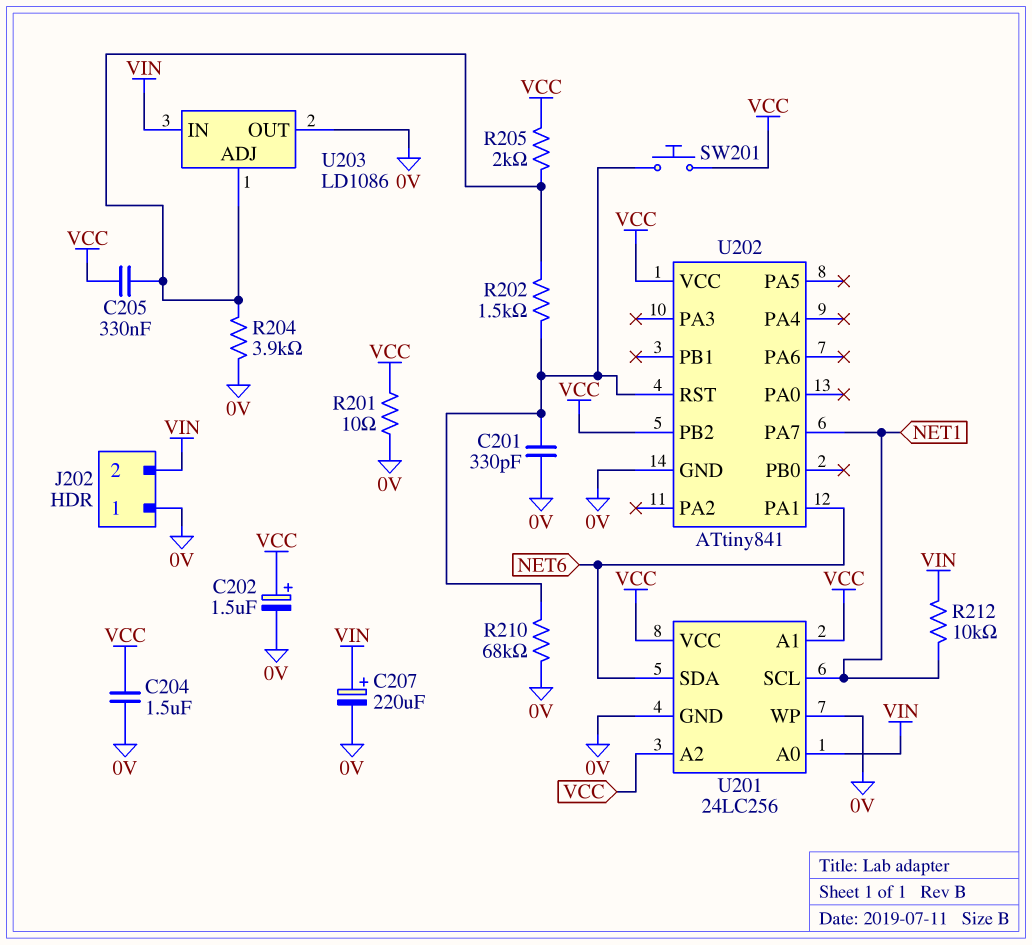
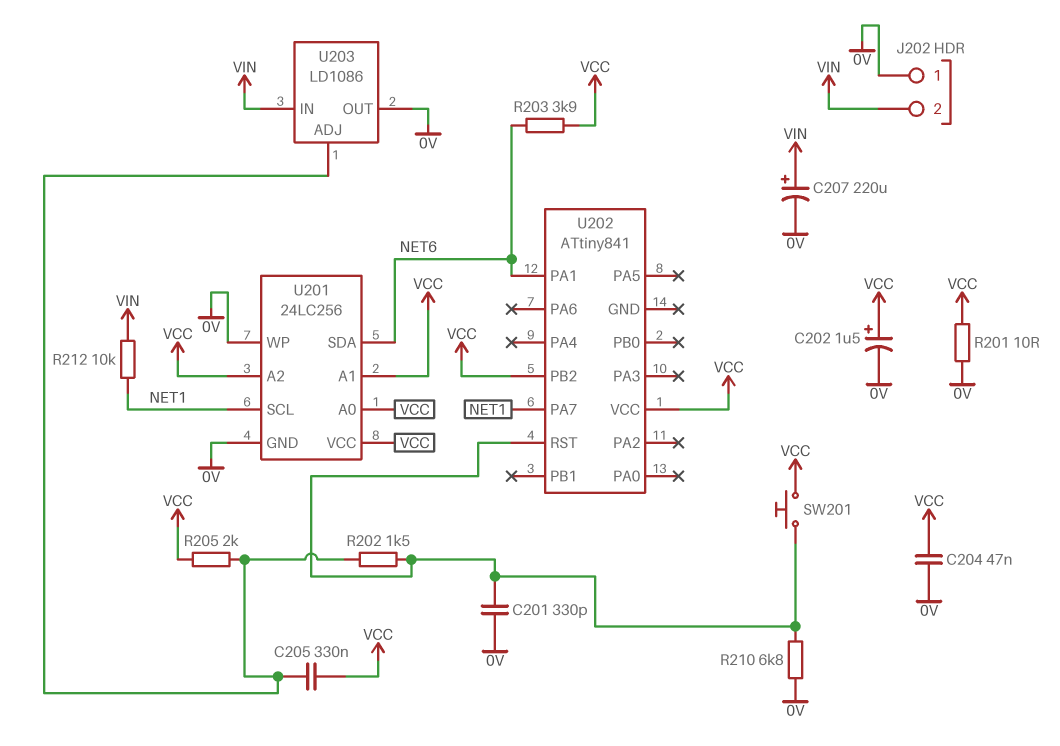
C204: 1.5uF (0V, VCC) -> 47nF (0V, VCC)
R203: none -> 3.9k (NET6, VCC)
R204: 3.9k (0V, U203/ADJ) -> none
R210: 68k (0V, U202/RST) -> 6.8k (0V, U202/RST)
U201 pin A0: VIN -> VCC
U202 pin GND: 0V -> none

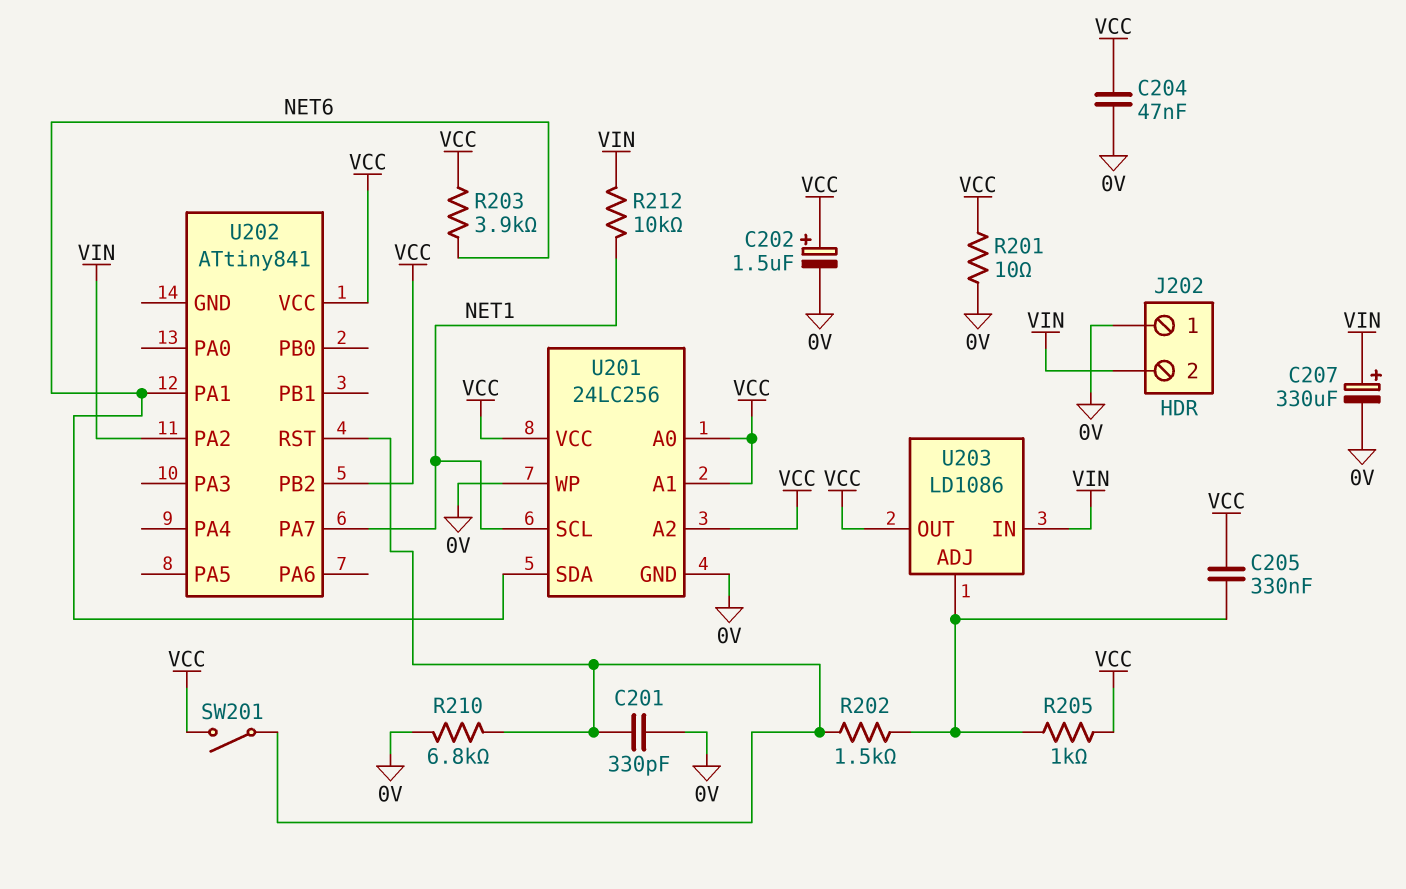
C207: 220uF (plus VIN, minus 0V) -> 330uF (plus VIN, minus 0V)
R205: 2k (U203/ADJ, VCC) -> 1k (U203/ADJ, VCC)
SW201: button (U202/RST, VCC) -> switch (U202/RST, VCC)
U202 pin PA2: none -> VIN
U203 pin OUT: 0V -> VCC

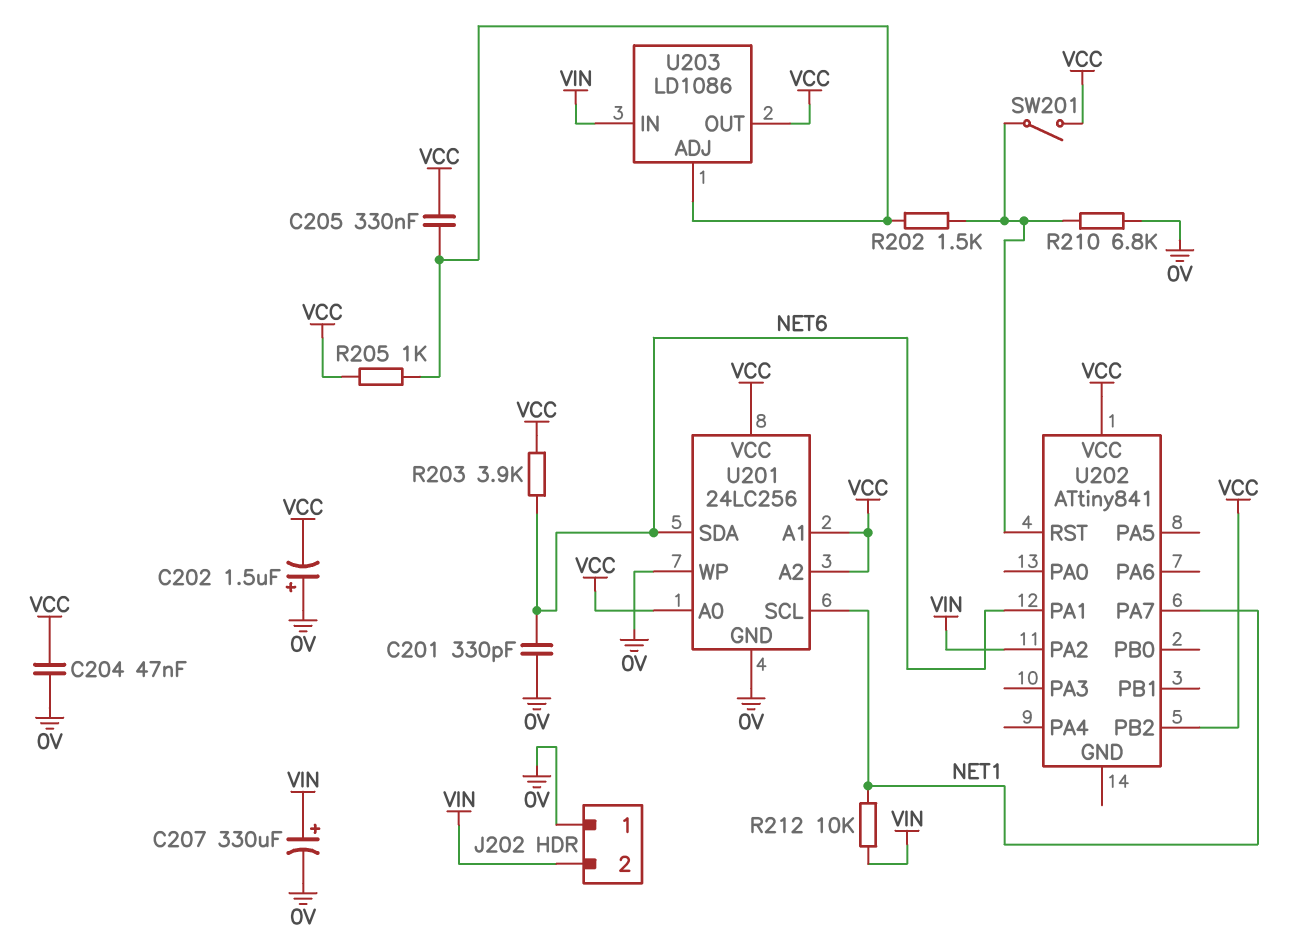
C201: 330pF (0V, U202/RST) -> 330pF (0V, NET6)
C202: 1.5uF (plus VCC, minus 0V) -> 1.5uF (plus 0V, minus VCC)
R201: 10 (0V, VCC) -> none

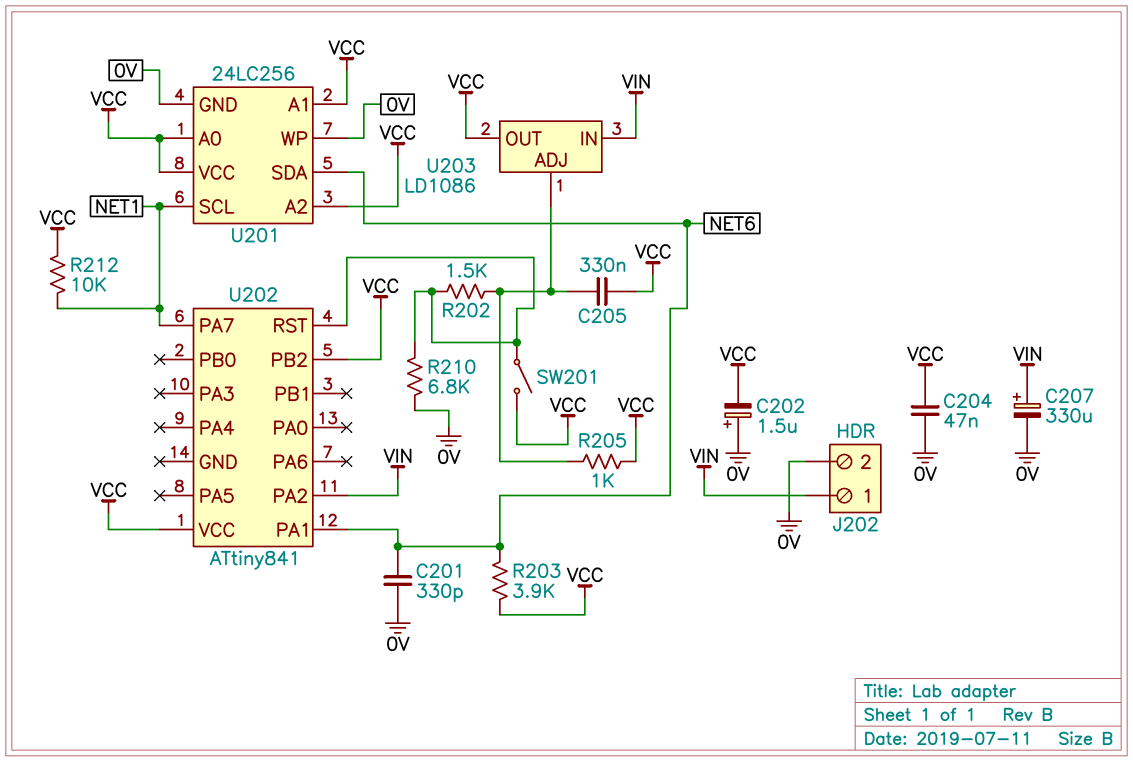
J202 pin 1: 0V -> VIN
J202 pin 2: VIN -> 0V
R212: 10k (NET1, VIN) -> 10k (NET1, VCC)

